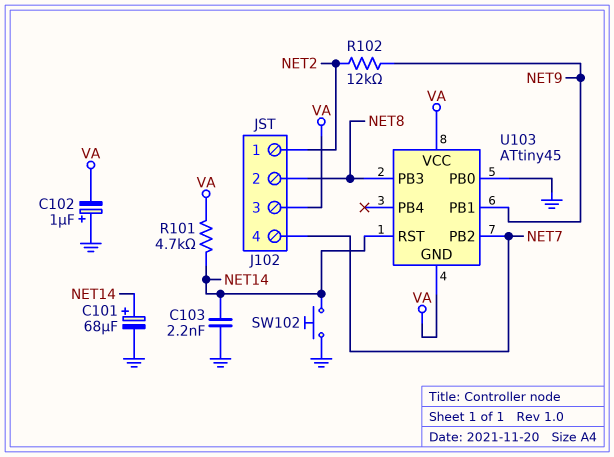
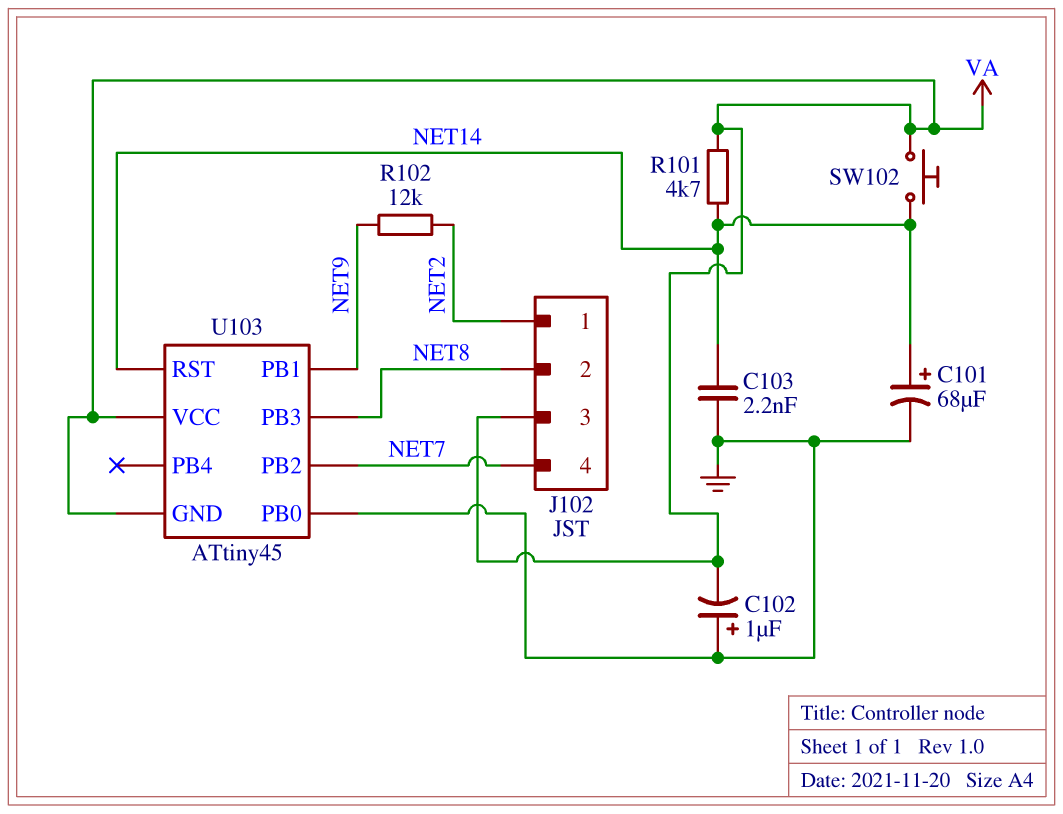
SW102: button (GND, NET14) -> button (NET14, VA)

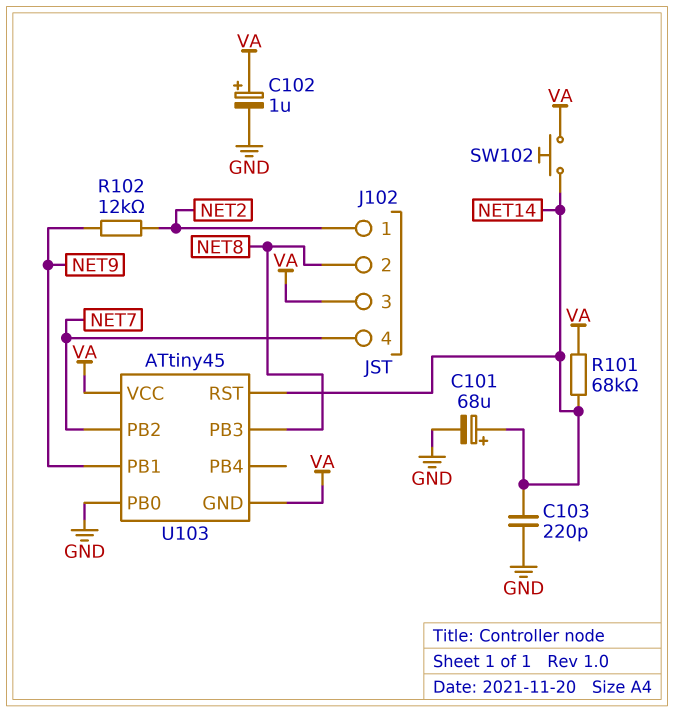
C102: 1uF (plus GND, minus VA) -> 1uF (plus VA, minus GND)
C103: 2.2nF (GND, NET14) -> 220pF (GND, NET14)
R101: 4.7k (NET14, VA) -> 68k (NET14, VA)

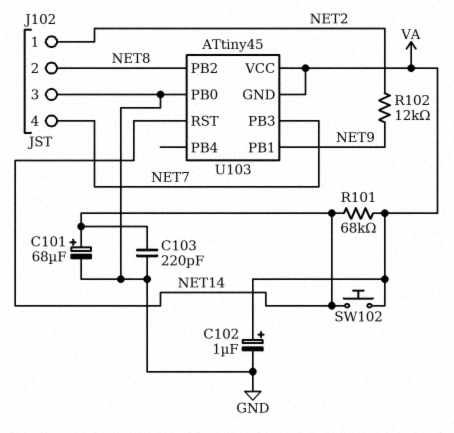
J102 pin 3: VA -> GND
U103 pin PB2: NET7 -> NET8
U103 pin PB3: NET8 -> NET7

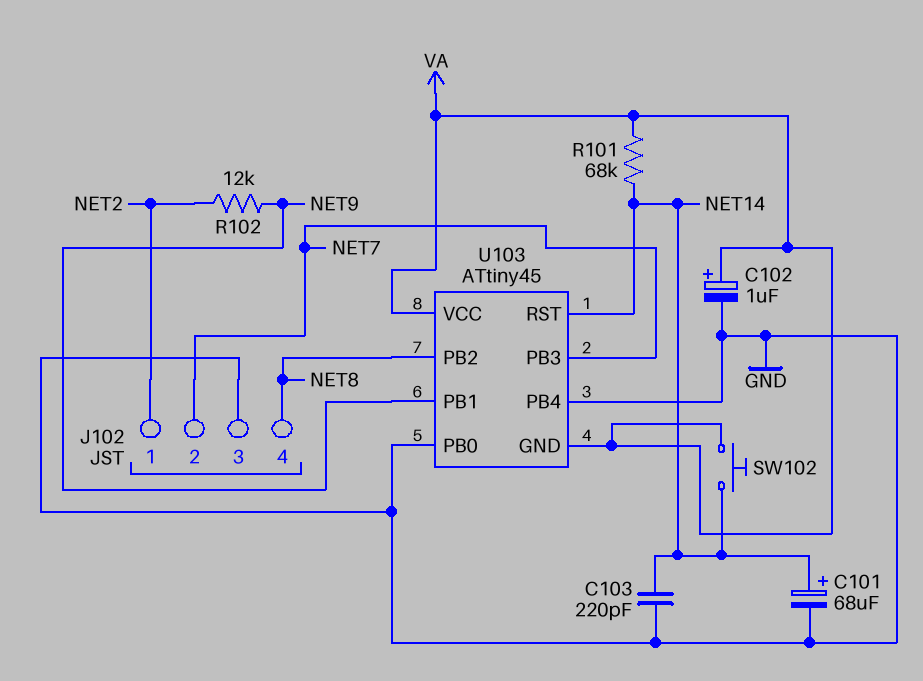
J102 pin 2: NET8 -> NET7
J102 pin 4: NET7 -> NET8
U103 pin PB4: none -> GND

